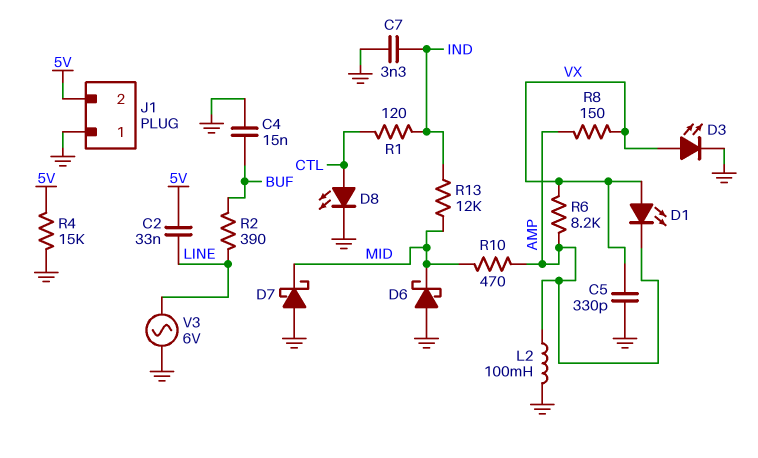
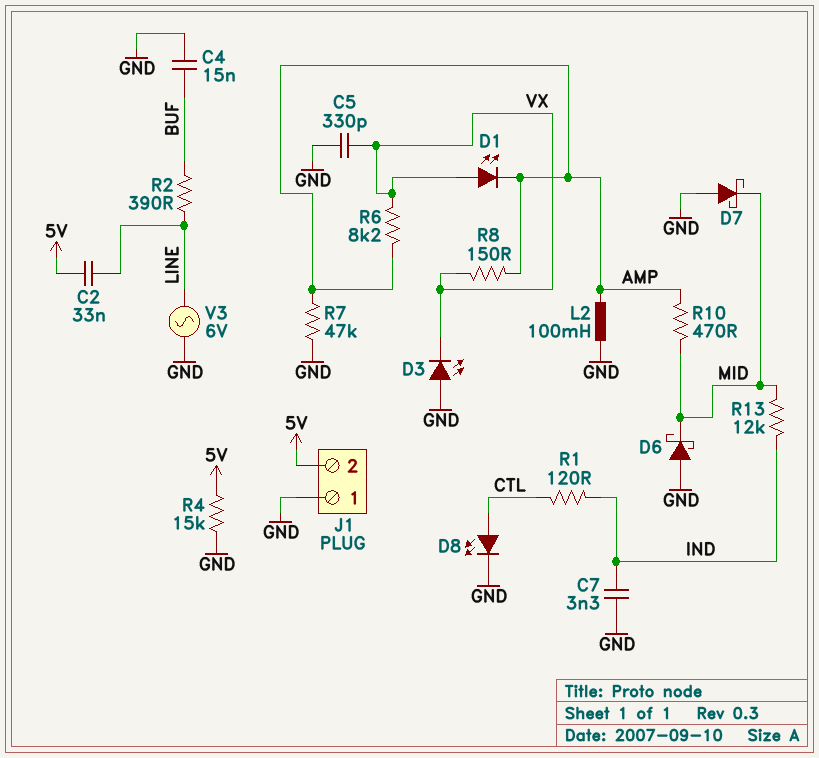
D3: LED (A VX, K GND) -> LED (A GND, K VX)
R7: none -> 47k (AMP, GND)

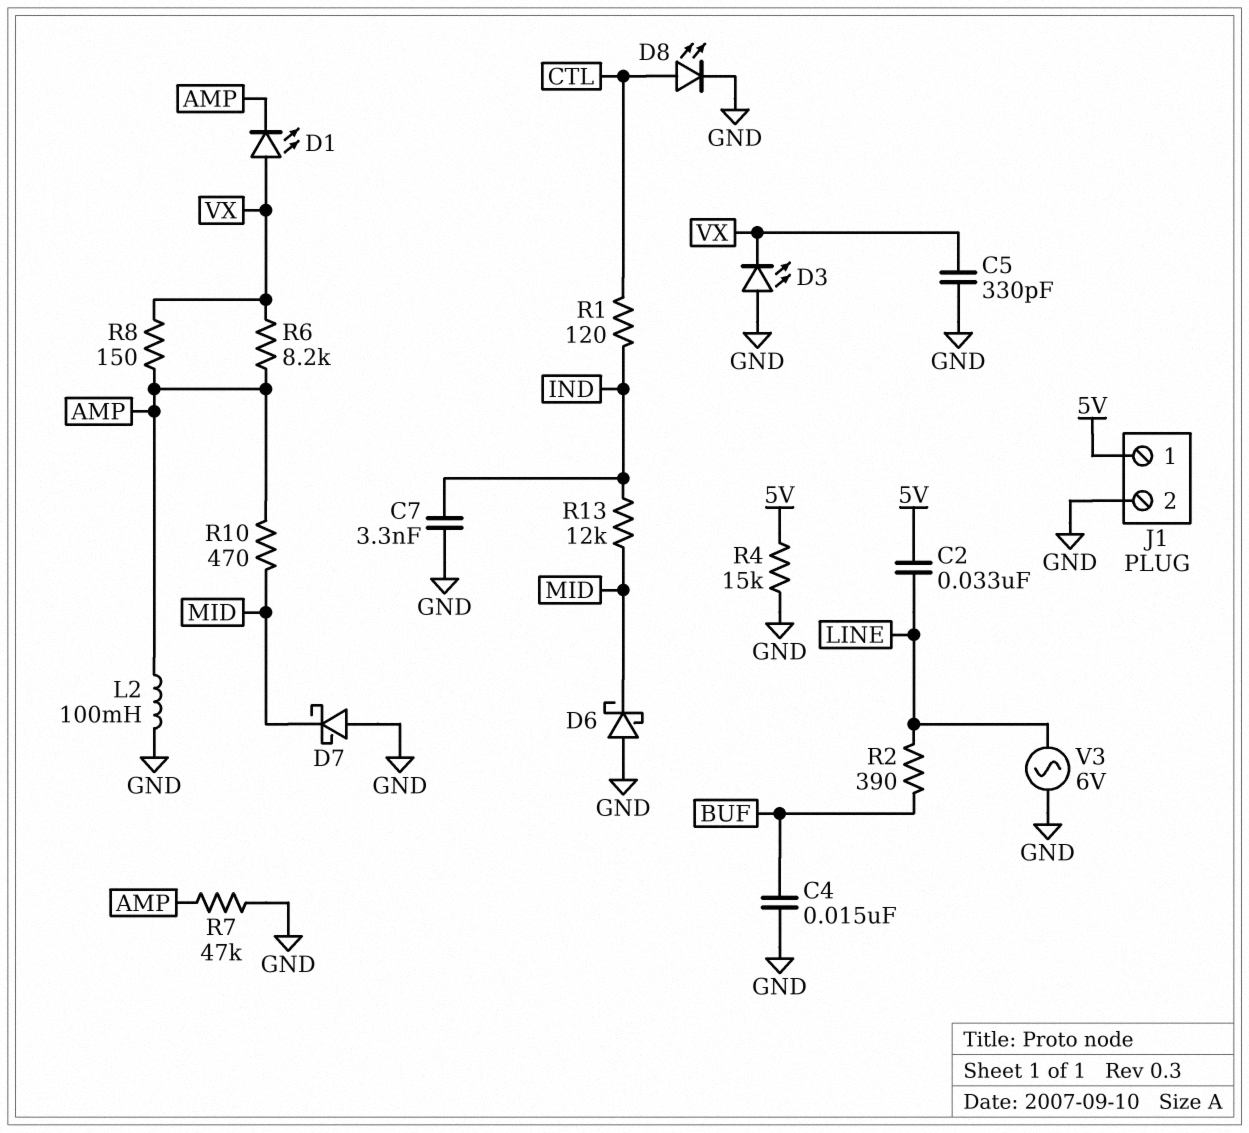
J1 pin 1: GND -> 5V
J1 pin 2: 5V -> GND

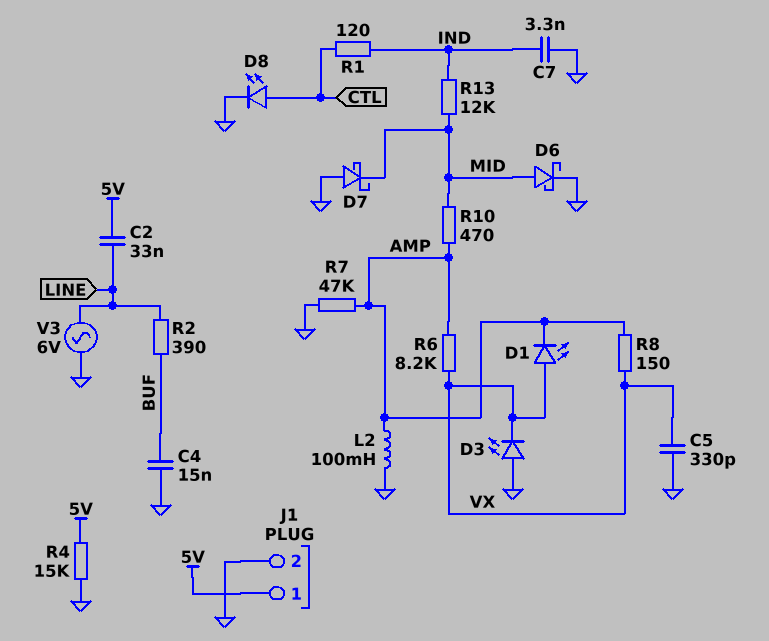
D6: schottky (A GND, K MID) -> schottky (A MID, K GND)

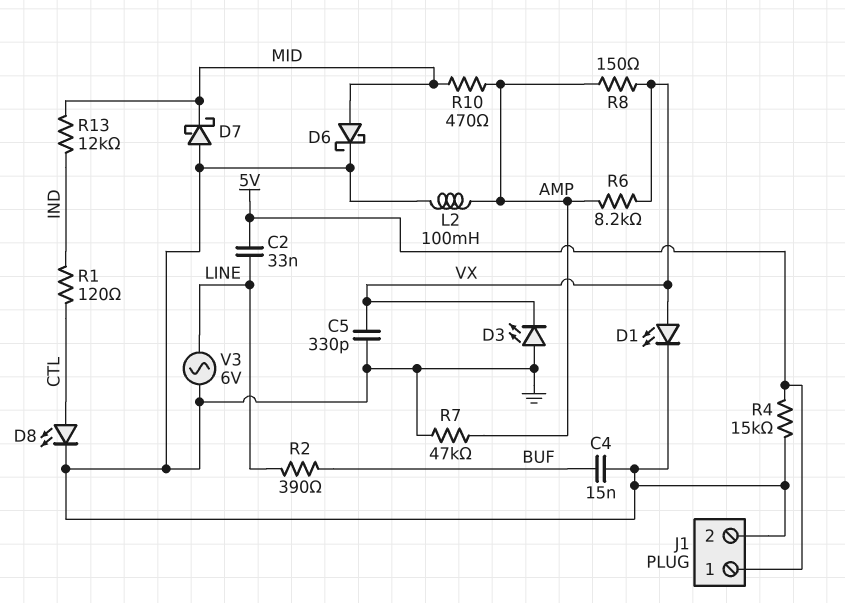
C7: 3.3nF (GND, IND) -> none
D1: LED (A VX, K AMP) -> LED (A VX, K GND)

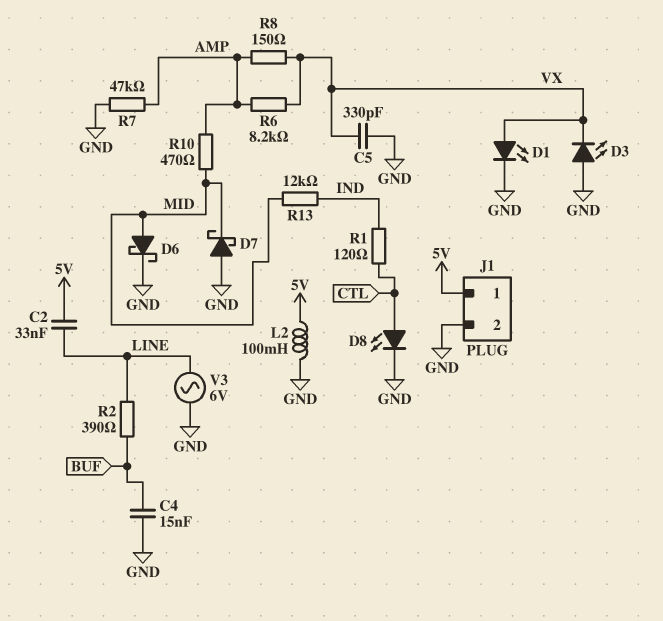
L2: 100mH (AMP, GND) -> 100mH (5V, GND)
R4: 15k (5V, GND) -> none

